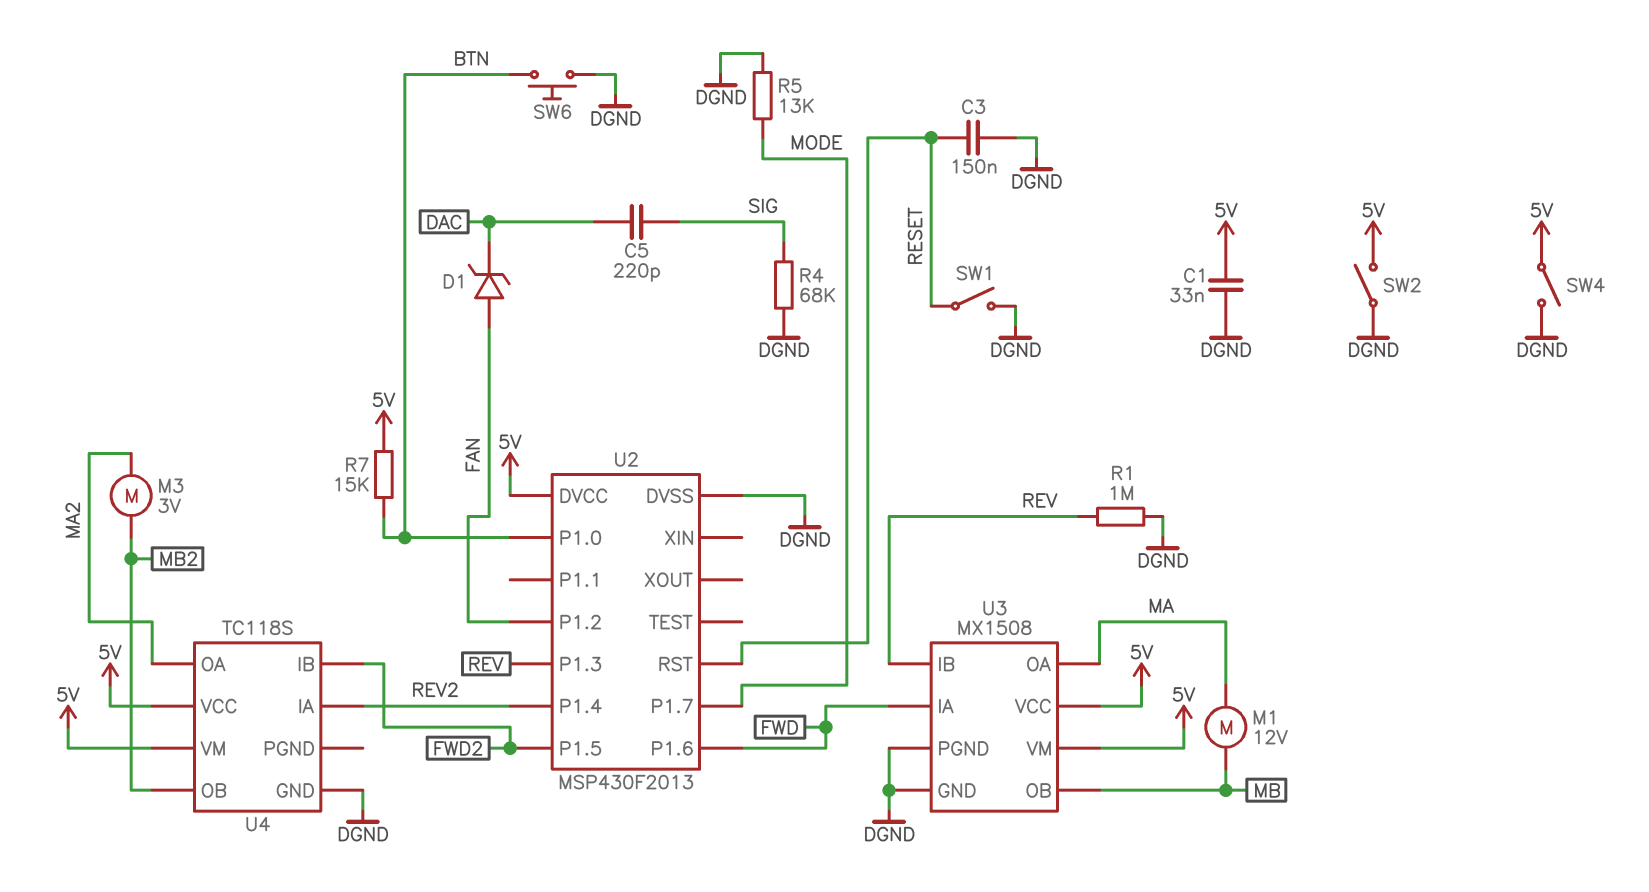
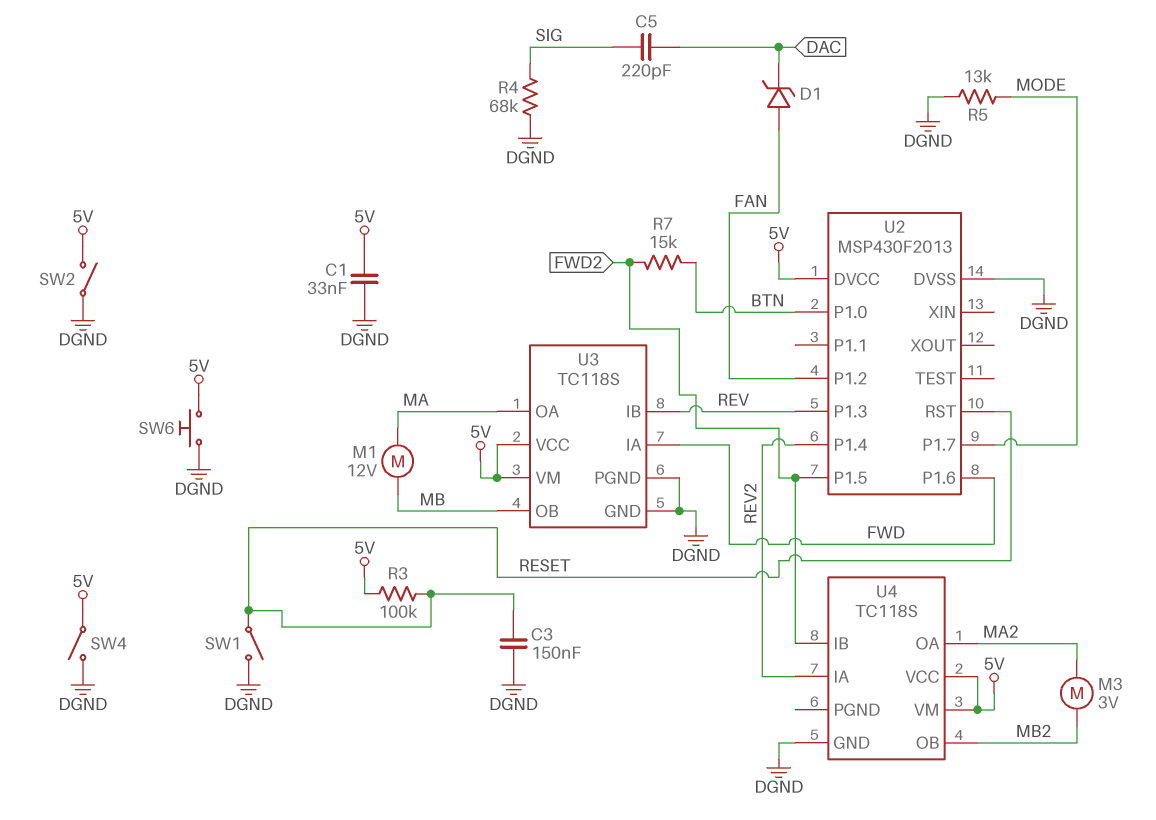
R1: 1M (DGND, REV) -> none
R3: none -> 100k (5V, RESET)
R7: 15k (5V, BTN) -> 15k (BTN, FWD2)
SW6: button (BTN, DGND) -> button (5V, DGND)
U3: MX1508 -> TC118S

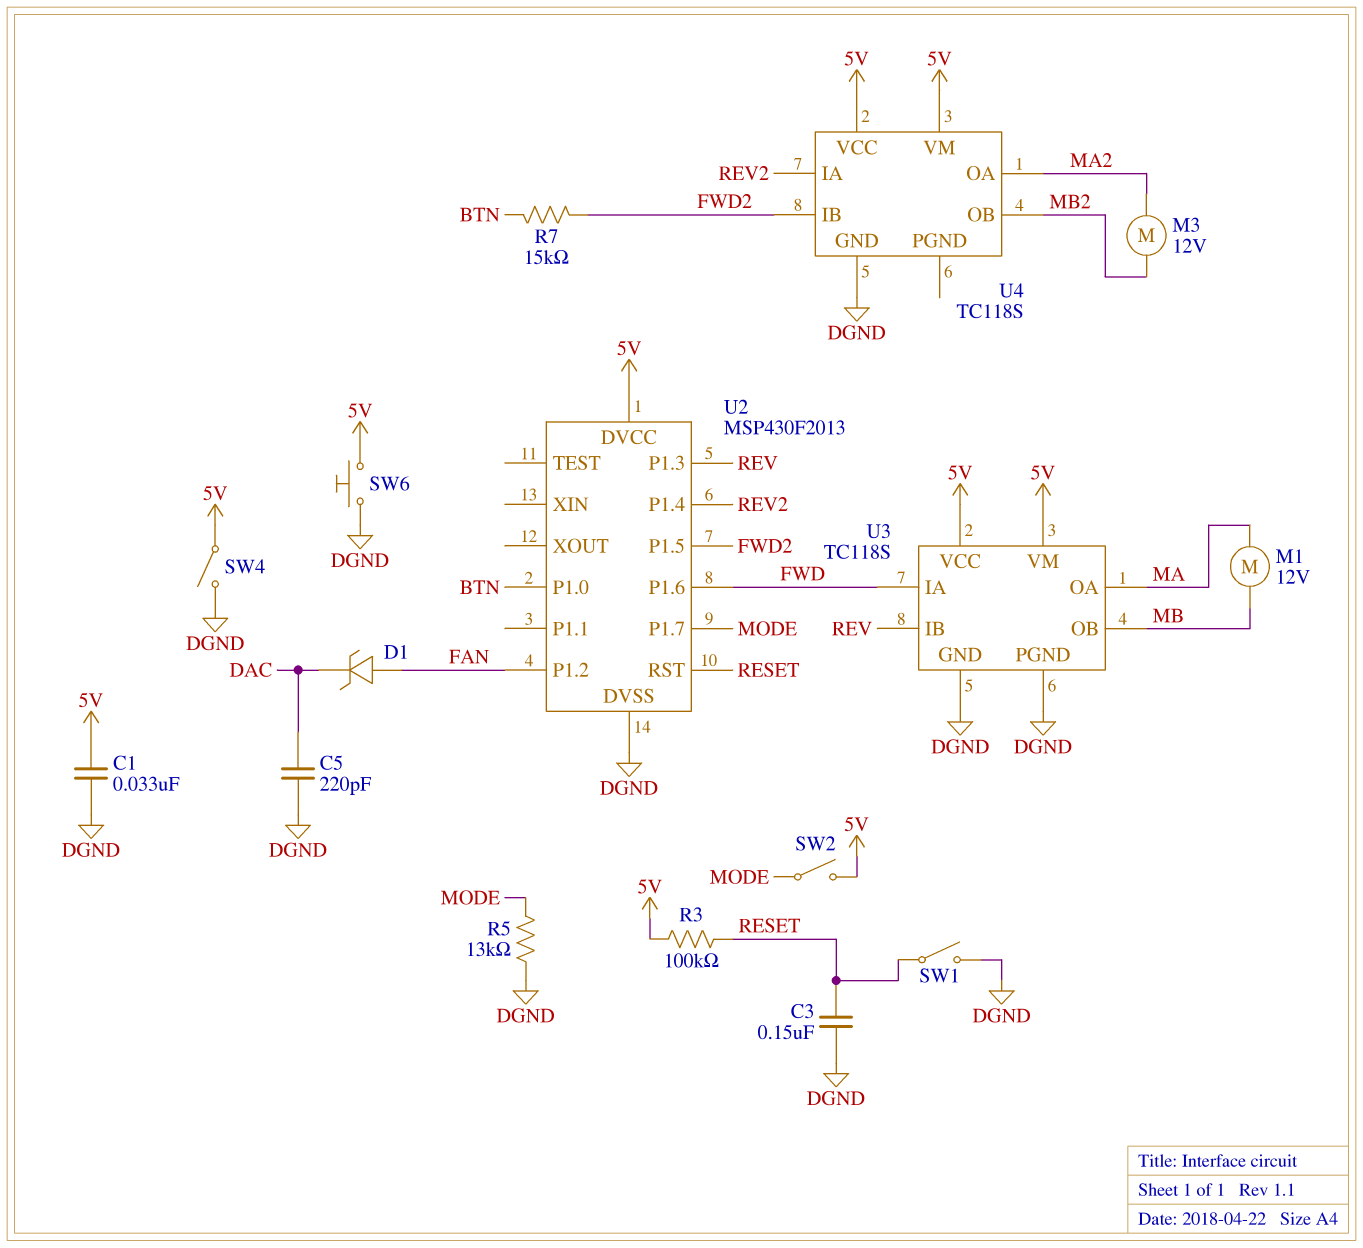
C5: 220pF (DAC, SIG) -> 220pF (DAC, DGND)
M3: motor 3V (MA2, MB2) -> motor 12V (MA2, MB2)
R4: 68k (DGND, SIG) -> none
SW2: switch (5V, DGND) -> switch (5V, MODE)

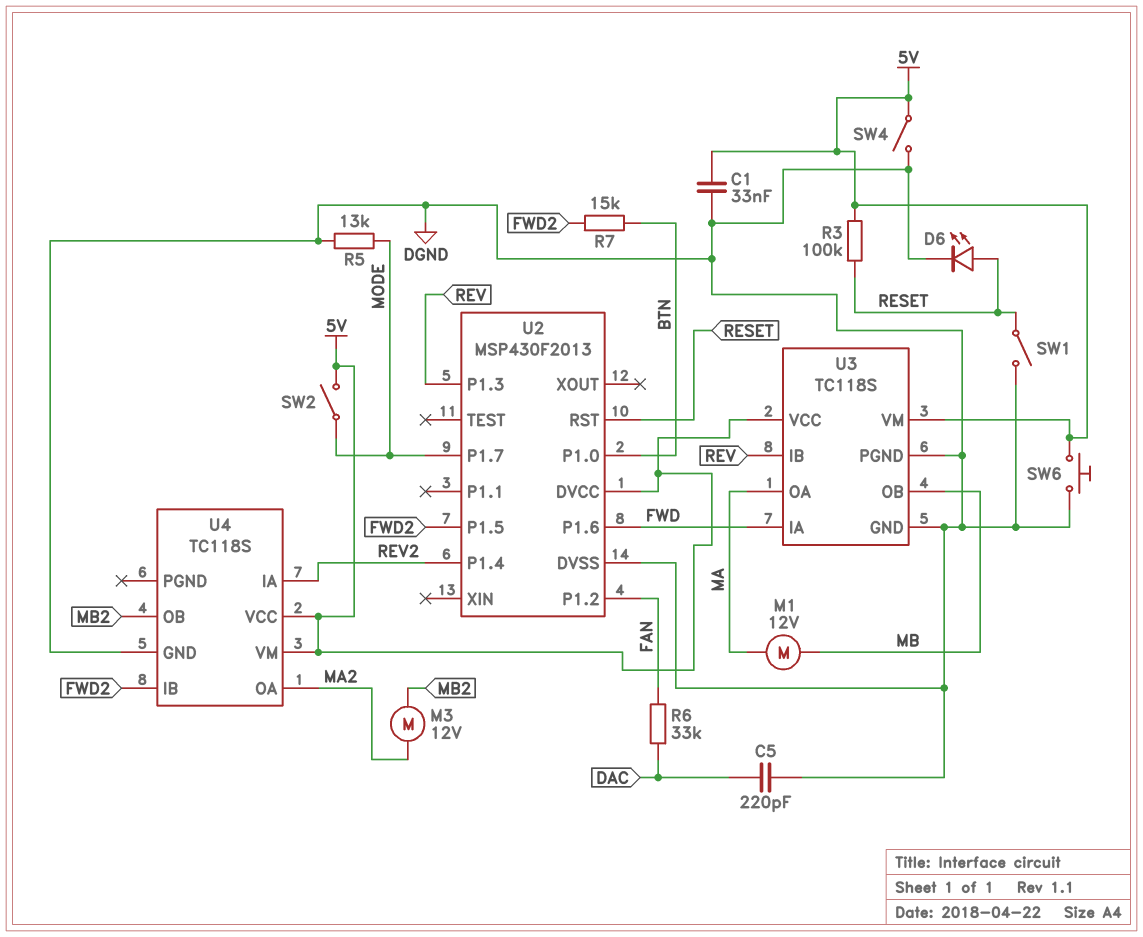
C3: 150nF (DGND, RESET) -> none
D1: zener (A FAN, K DAC) -> none
D6: none -> LED (A RESET, K DGND)
R6: none -> 33k (DAC, FAN)

